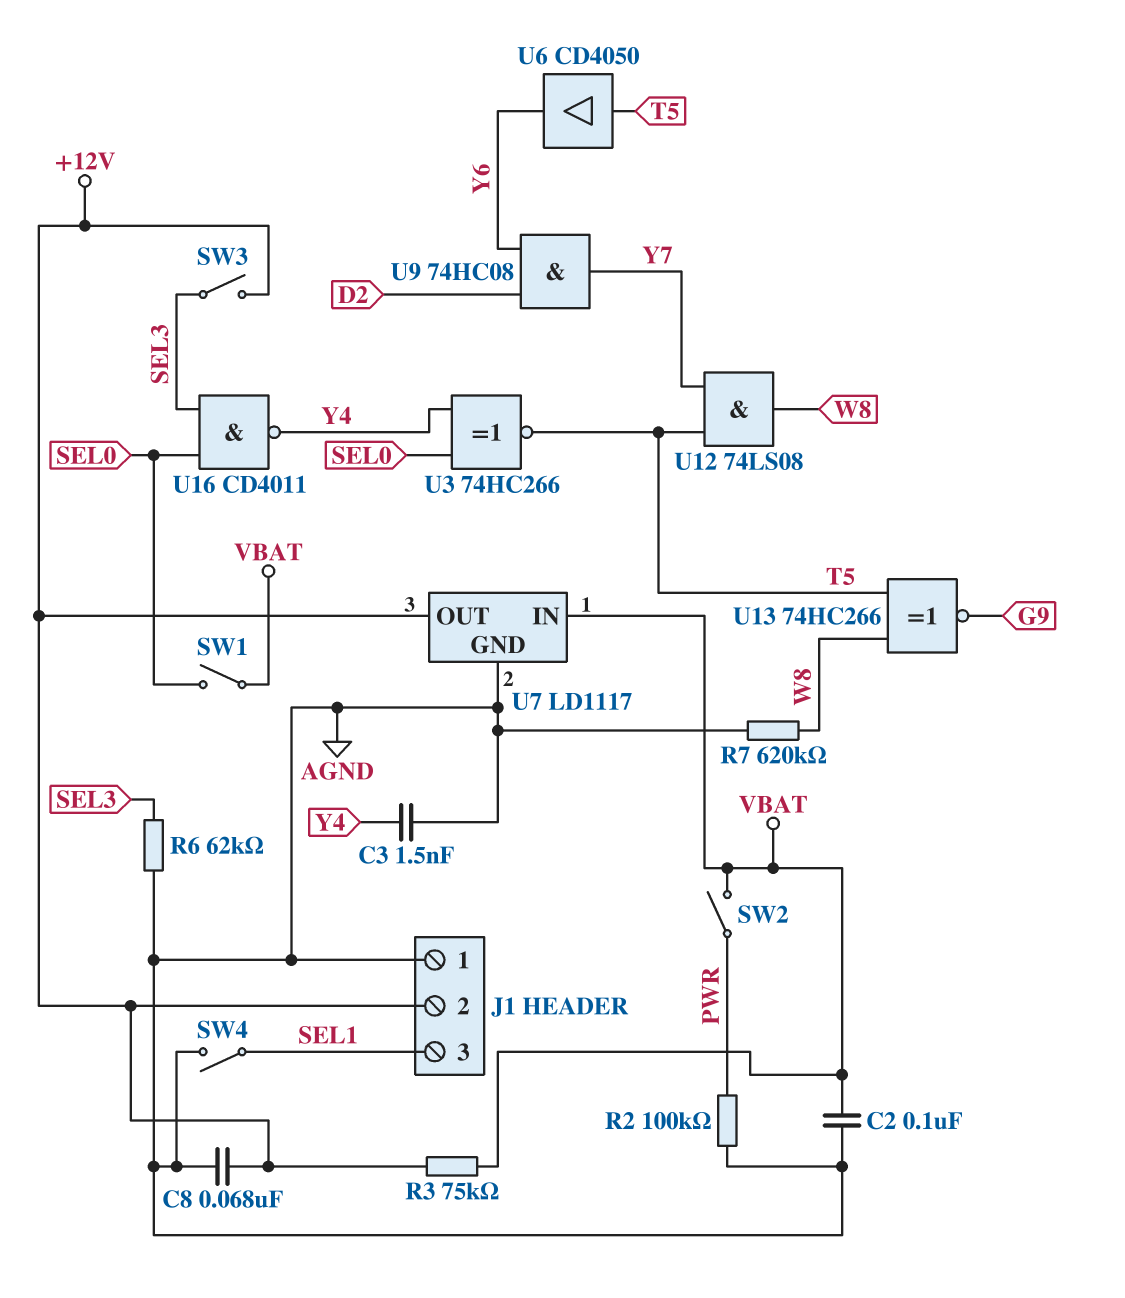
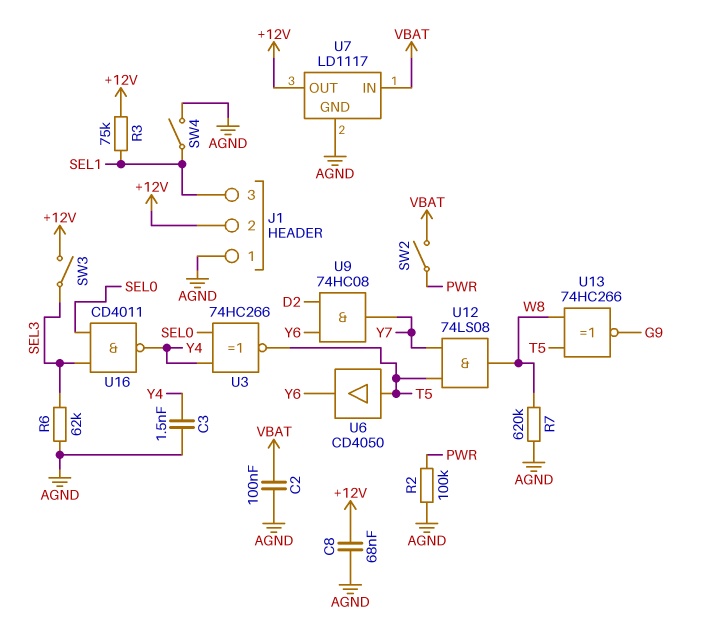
R3: 75k (+12V, VBAT) -> 75k (+12V, SEL1)
SW1: switch (SEL0, VBAT) -> none

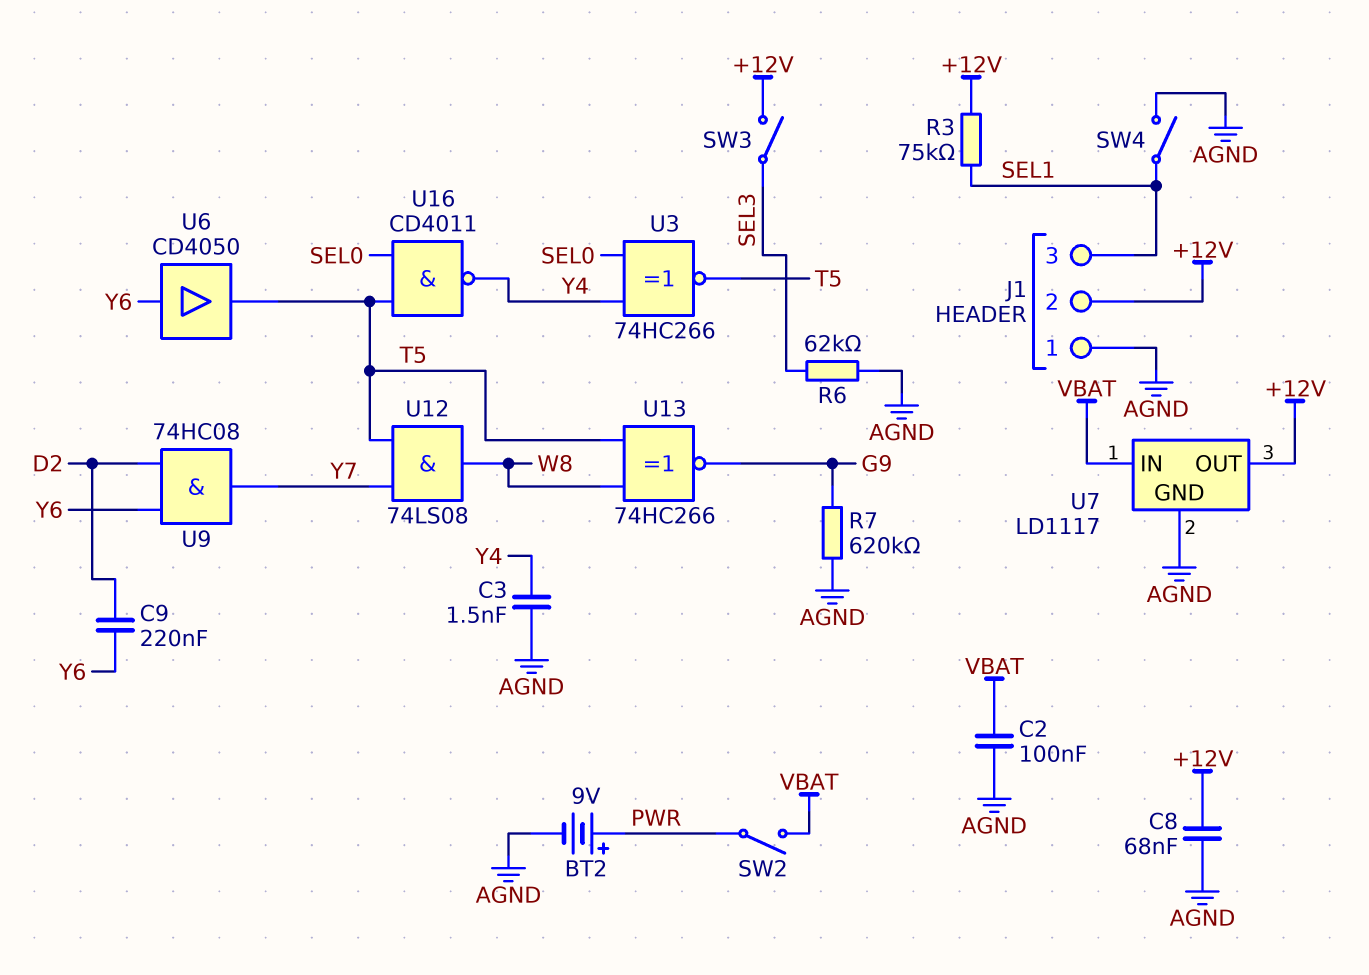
BT2: none -> 9V (plus PWR, minus AGND)
C9: none -> 220nF (D2, Y6)
R2: 100k (AGND, PWR) -> none
R7: 620k (AGND, W8) -> 620k (AGND, G9)
U6: buffer CD4050 (in T5, out Y6) -> buffer CD4050 (in Y6, out T5)
U16: NAND CD4011 (in SEL0, in SEL3, out Y4) -> NAND CD4011 (in SEL0, in T5, out Y4)

